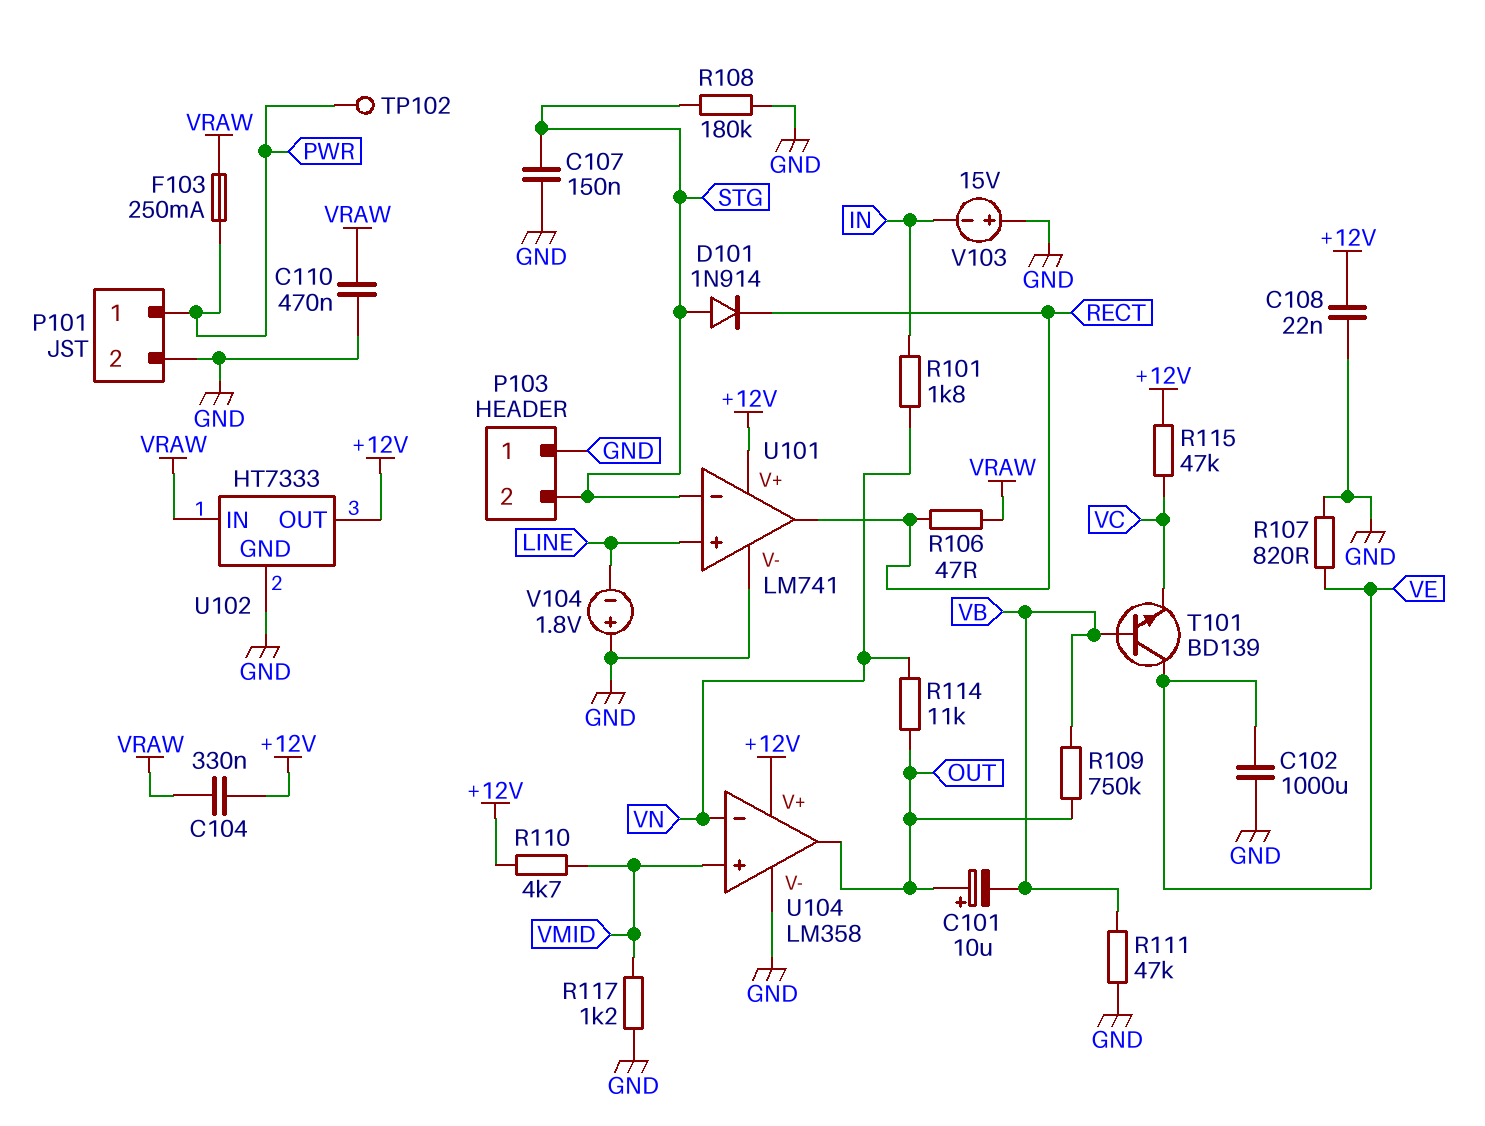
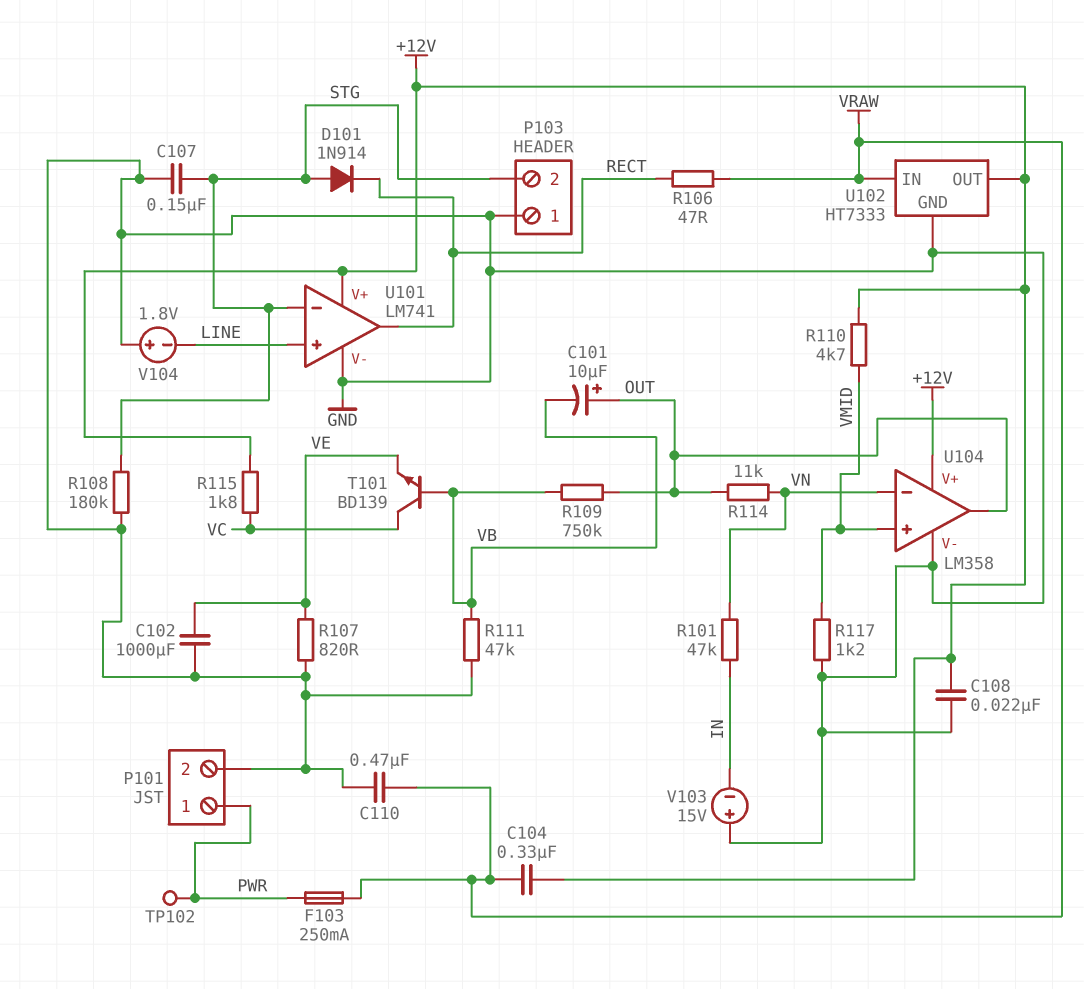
R101: 1.8k (IN, VN) -> 47k (IN, VN)
R115: 47k (+12V, VC) -> 1.8k (+12V, VC)
T101: NPN BD139 (B VB, C VE, E VC) -> NPN BD139 (B VB, C VC, E VE)

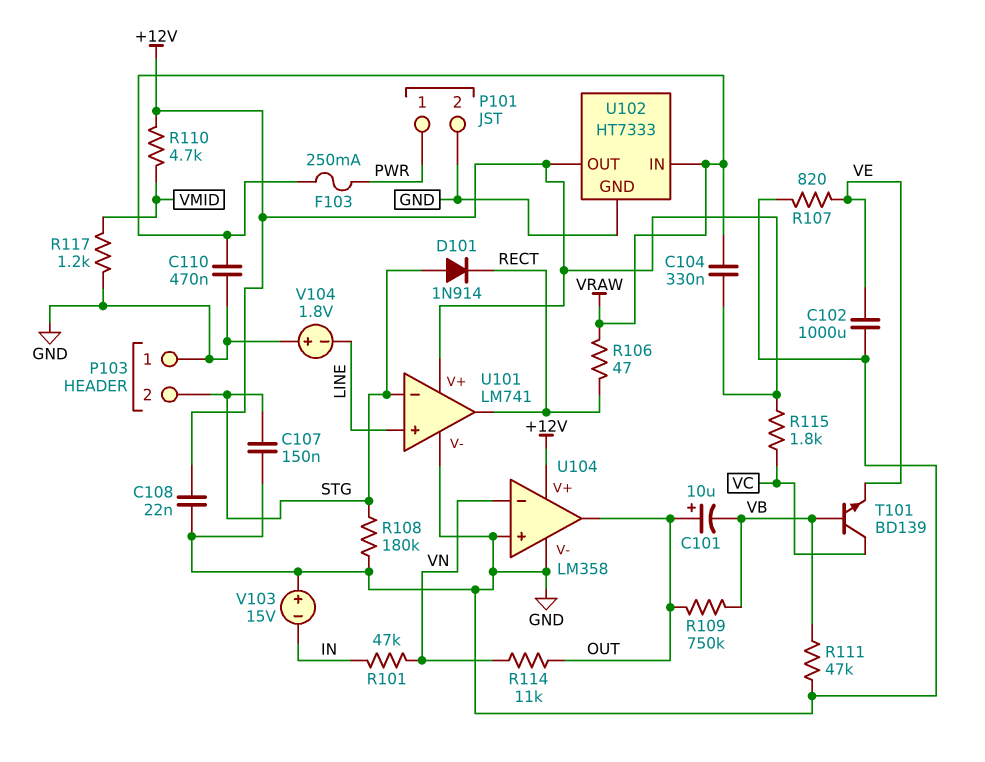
TP102: test point (PWR) -> none
U104 pin in+: VMID -> GND

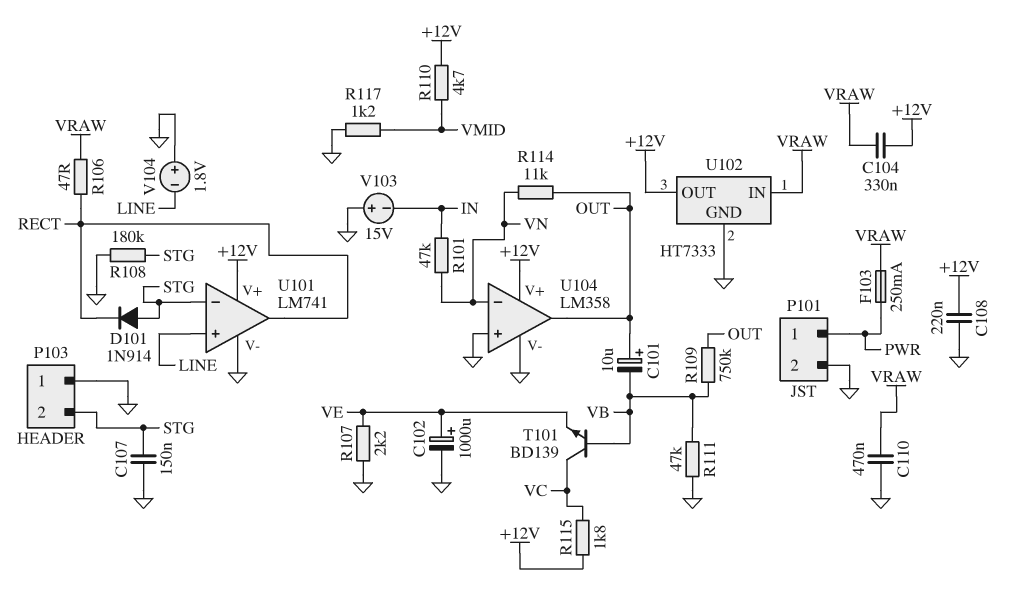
C102: 1000uF (GND, VE) -> 1000uF (plus VE, minus GND)
C108: 22nF (+12V, GND) -> 220nF (+12V, GND)
R107: 820 (GND, VE) -> 2.2k (GND, VE)

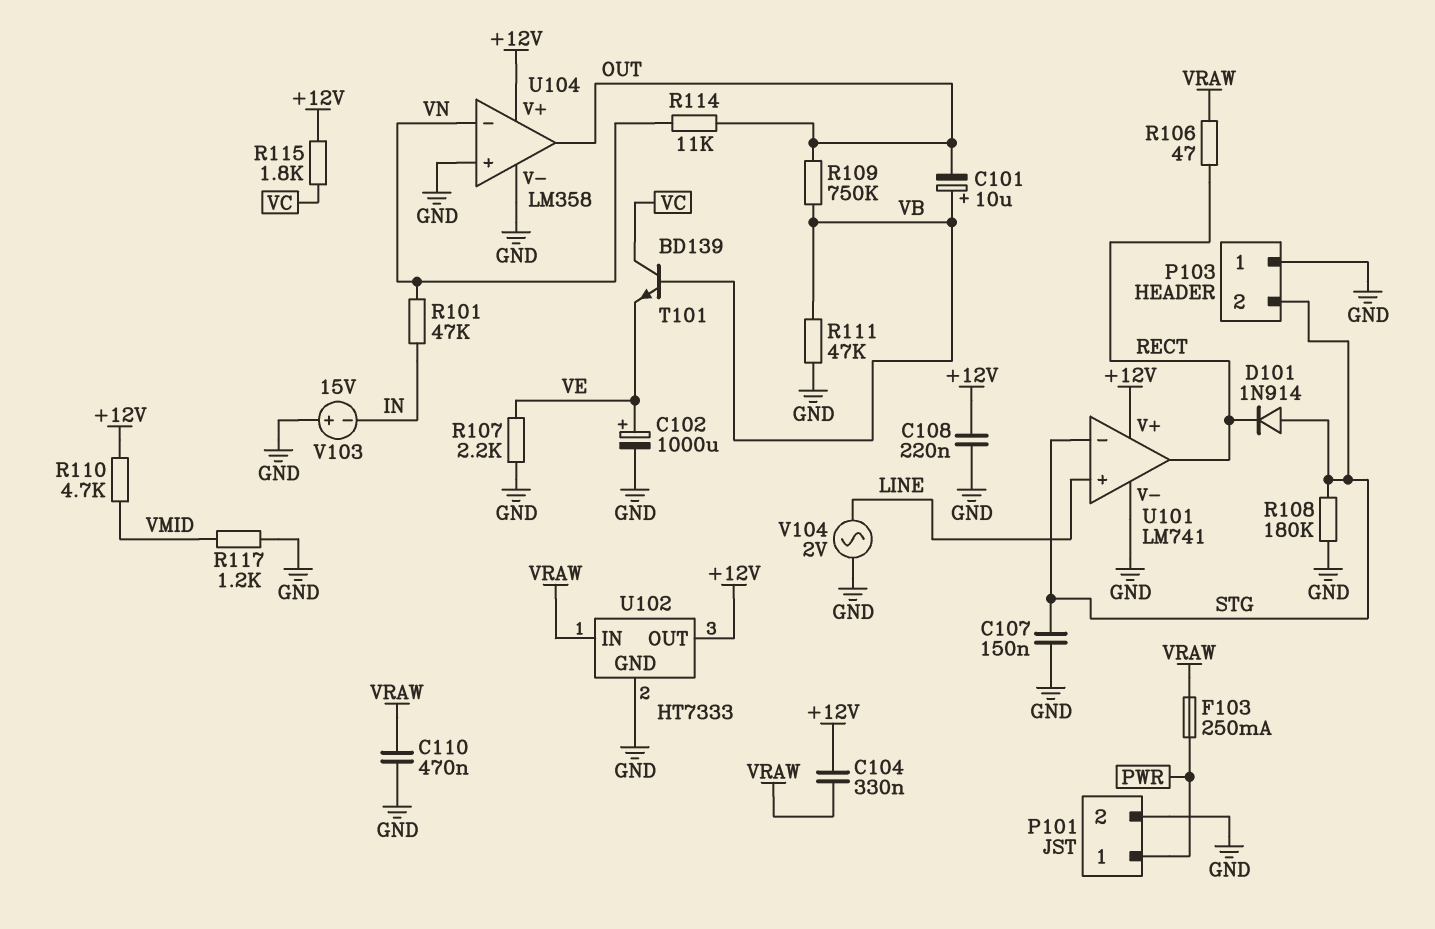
C101: 10uF (plus OUT, minus VB) -> 10uF (plus VB, minus OUT)
V104: 1.8V (plus GND, minus LINE) -> AC 2V (GND, LINE)

